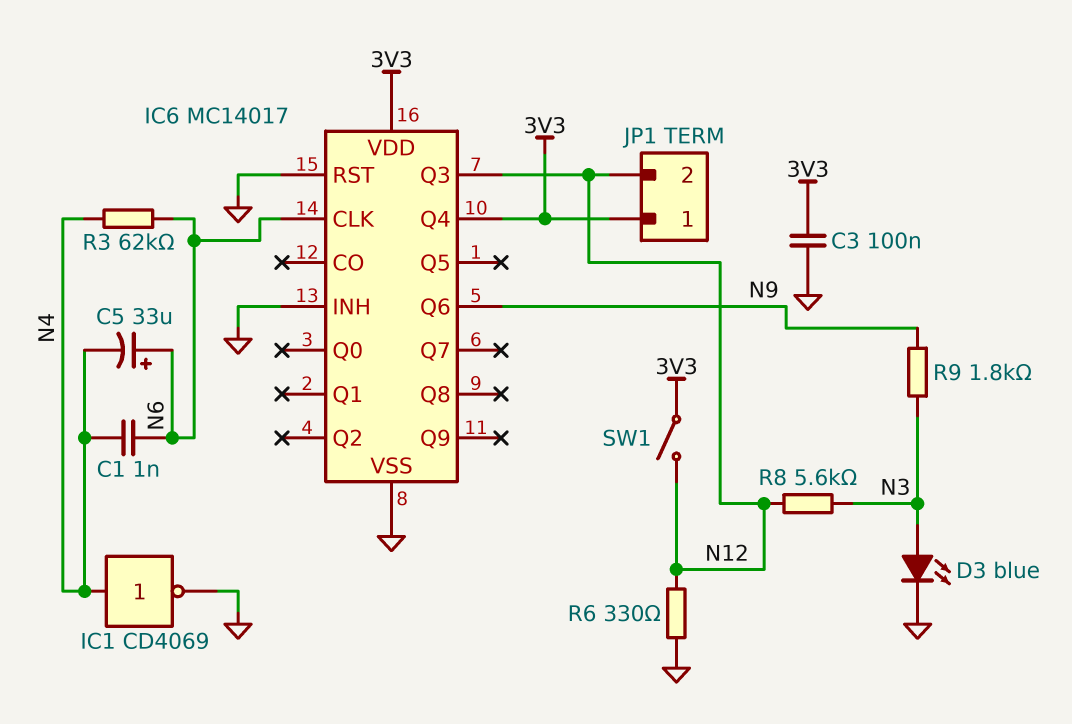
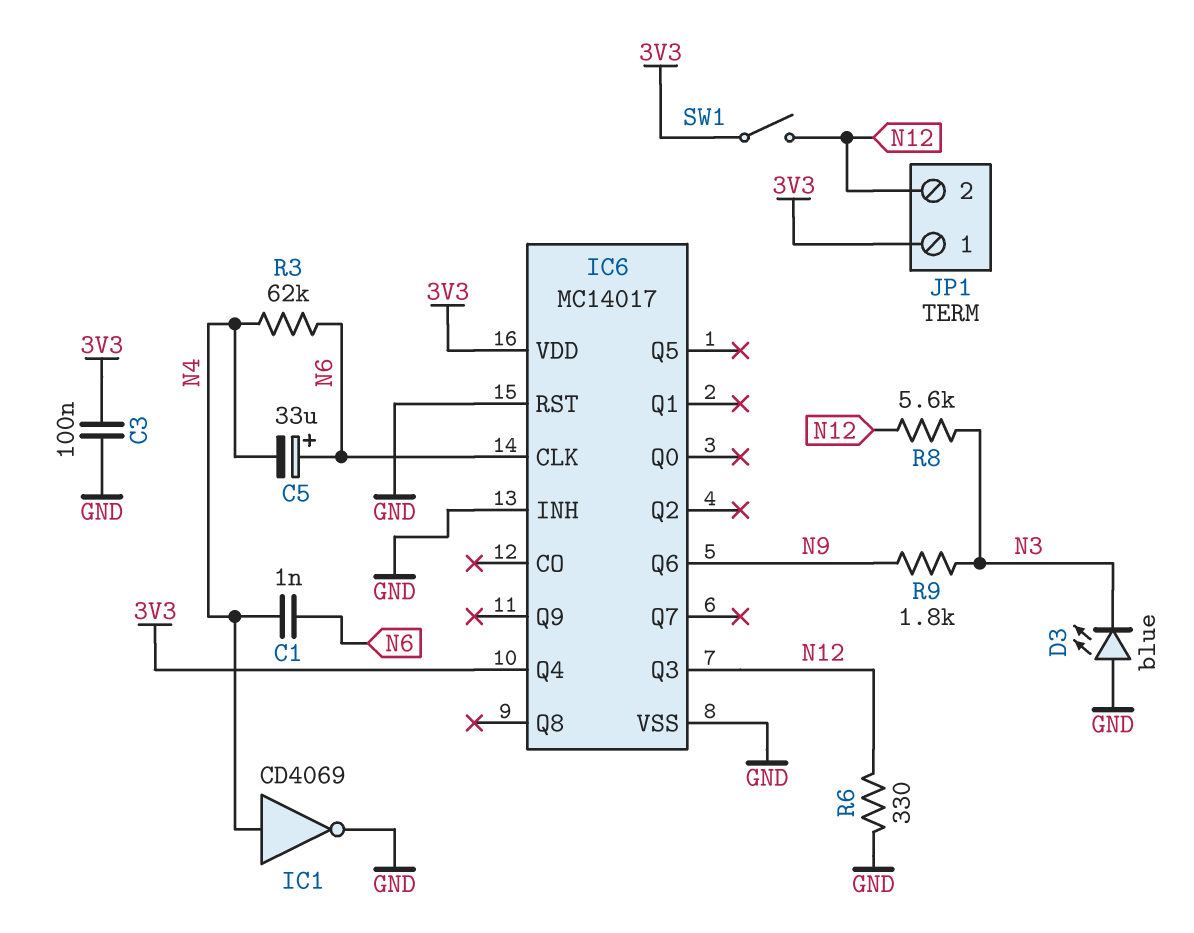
D3: LED blue (A N3, K GND) -> LED blue (A GND, K N3)

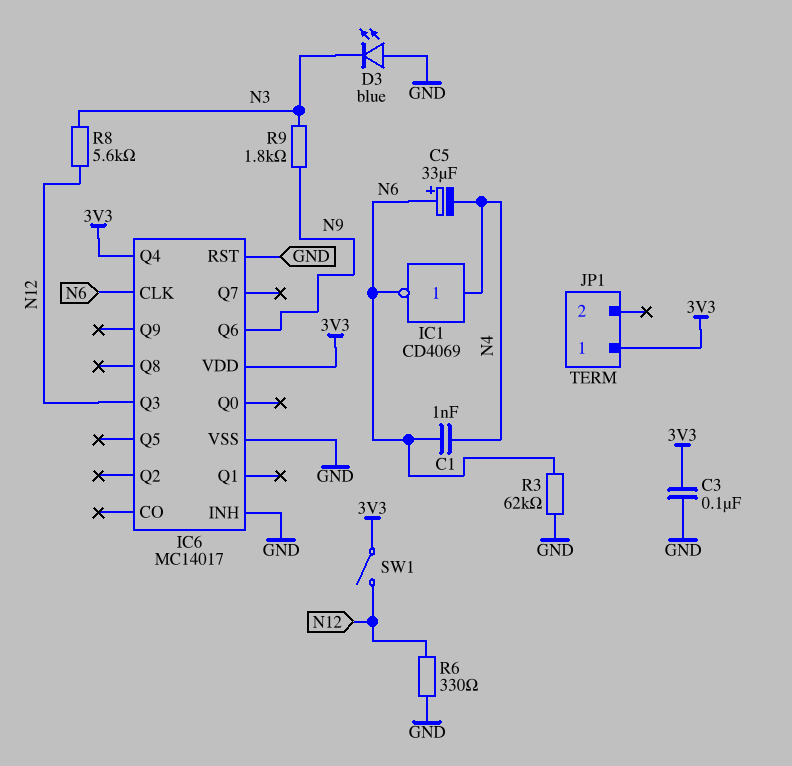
IC1: NOT CD4069 (in N4, out GND) -> NOT CD4069 (in N4, out N6)
JP1 pin 2: N12 -> none
R3: 62k (N4, N6) -> 62k (GND, N6)

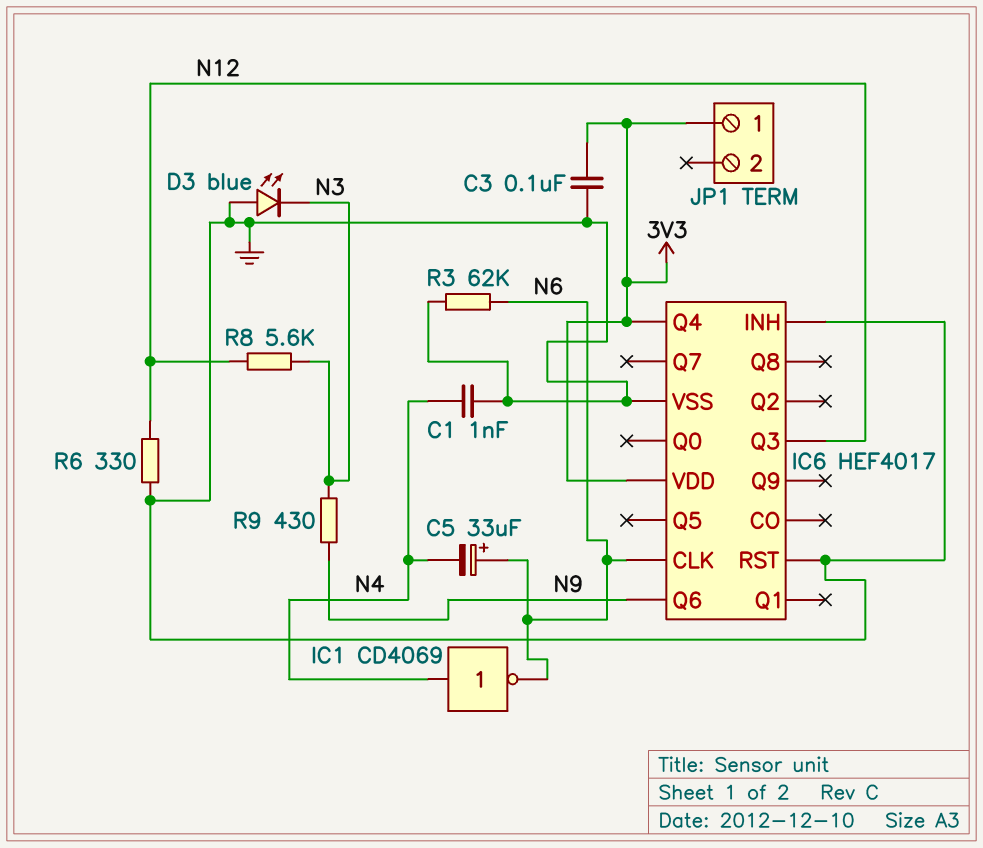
C1: 1nF (N4, N6) -> 1nF (GND, N4)
IC6: MC14017 -> HEF4017
R9: 1.8k (N3, N9) -> 430 (N3, N9)
SW1: switch (3V3, N12) -> none

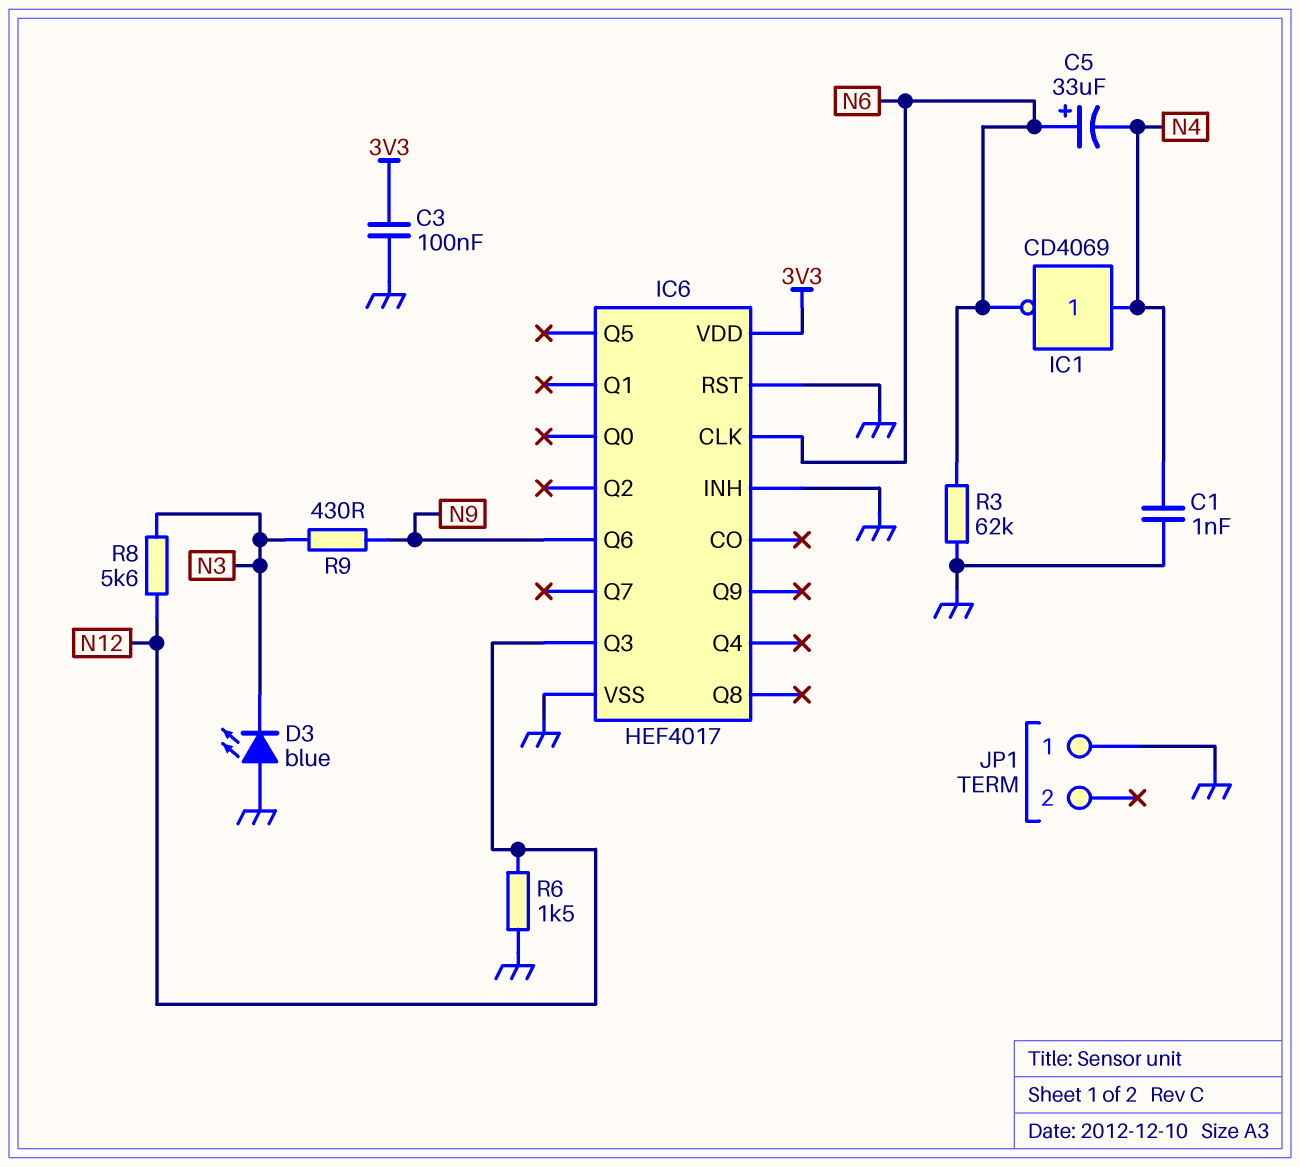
IC6 pin Q4: 3V3 -> none
JP1 pin 1: 3V3 -> GND
R6: 330 (GND, N12) -> 1.5k (GND, N12)

